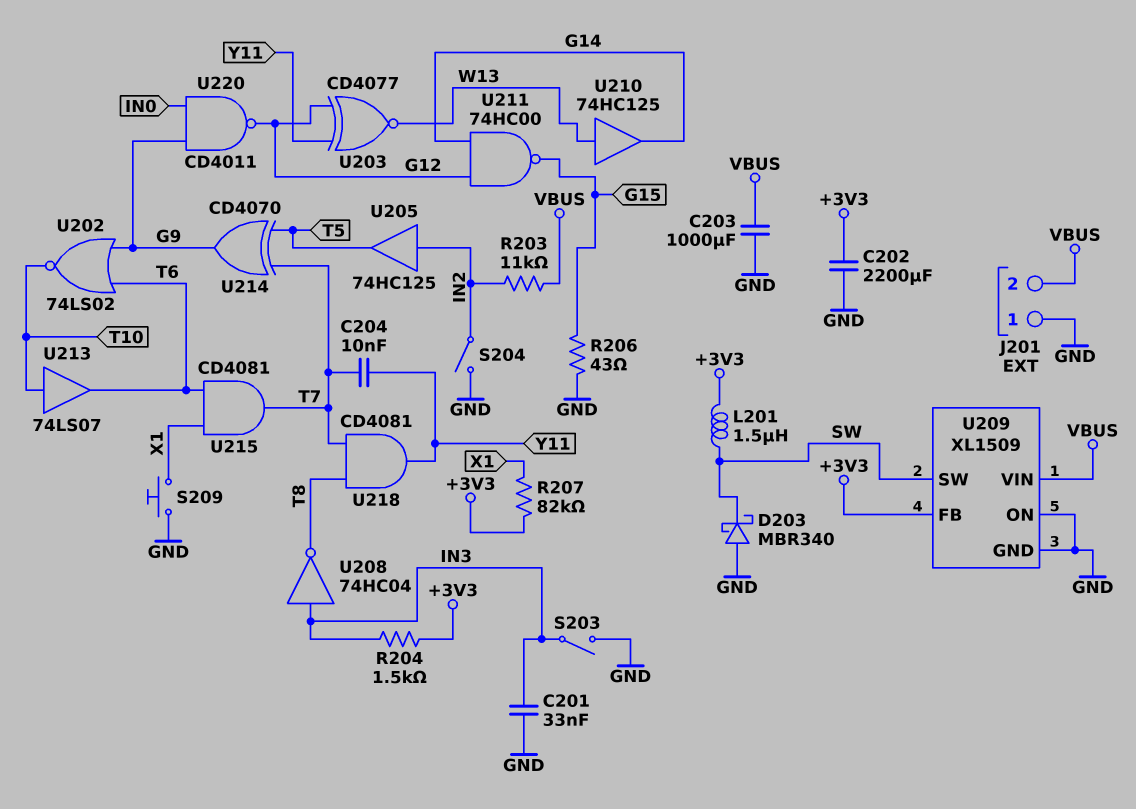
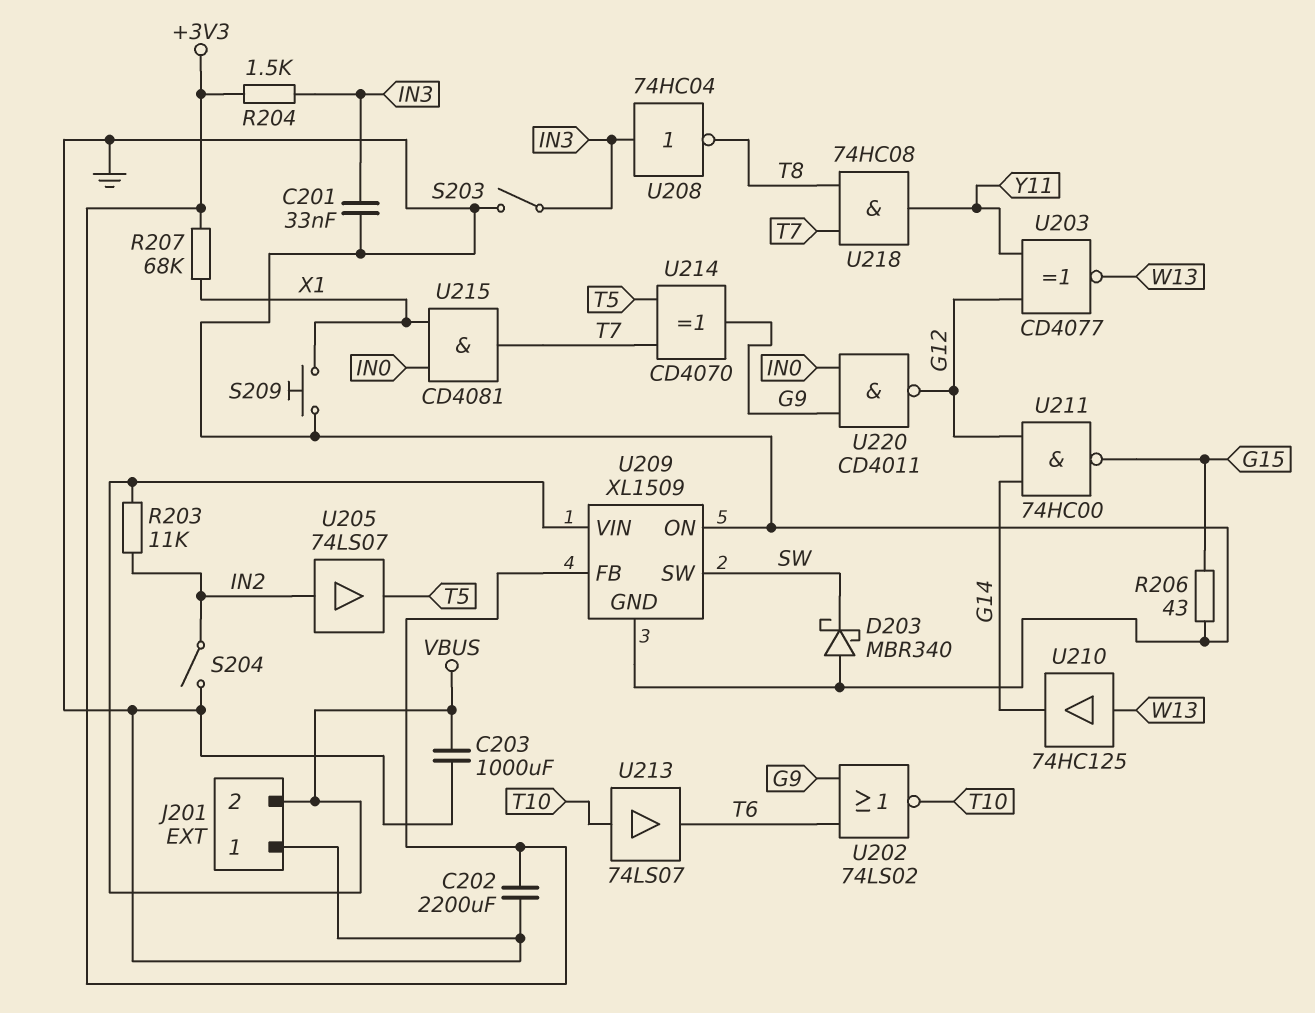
C204: 10nF (T7, Y11) -> none
L201: 1.5uH (+3V3, SW) -> none
R207: 82k (+3V3, X1) -> 68k (+3V3, X1)
U205: buffer 74HC125 (in IN2, out T5) -> buffer 74LS07 (in IN2, out T5)
U215: AND CD4081 (in T6, in X1, out T7) -> AND CD4081 (in IN0, in X1, out T7)
U218: AND CD4081 (in T7, in T8, out Y11) -> AND 74HC08 (in T7, in T8, out Y11)

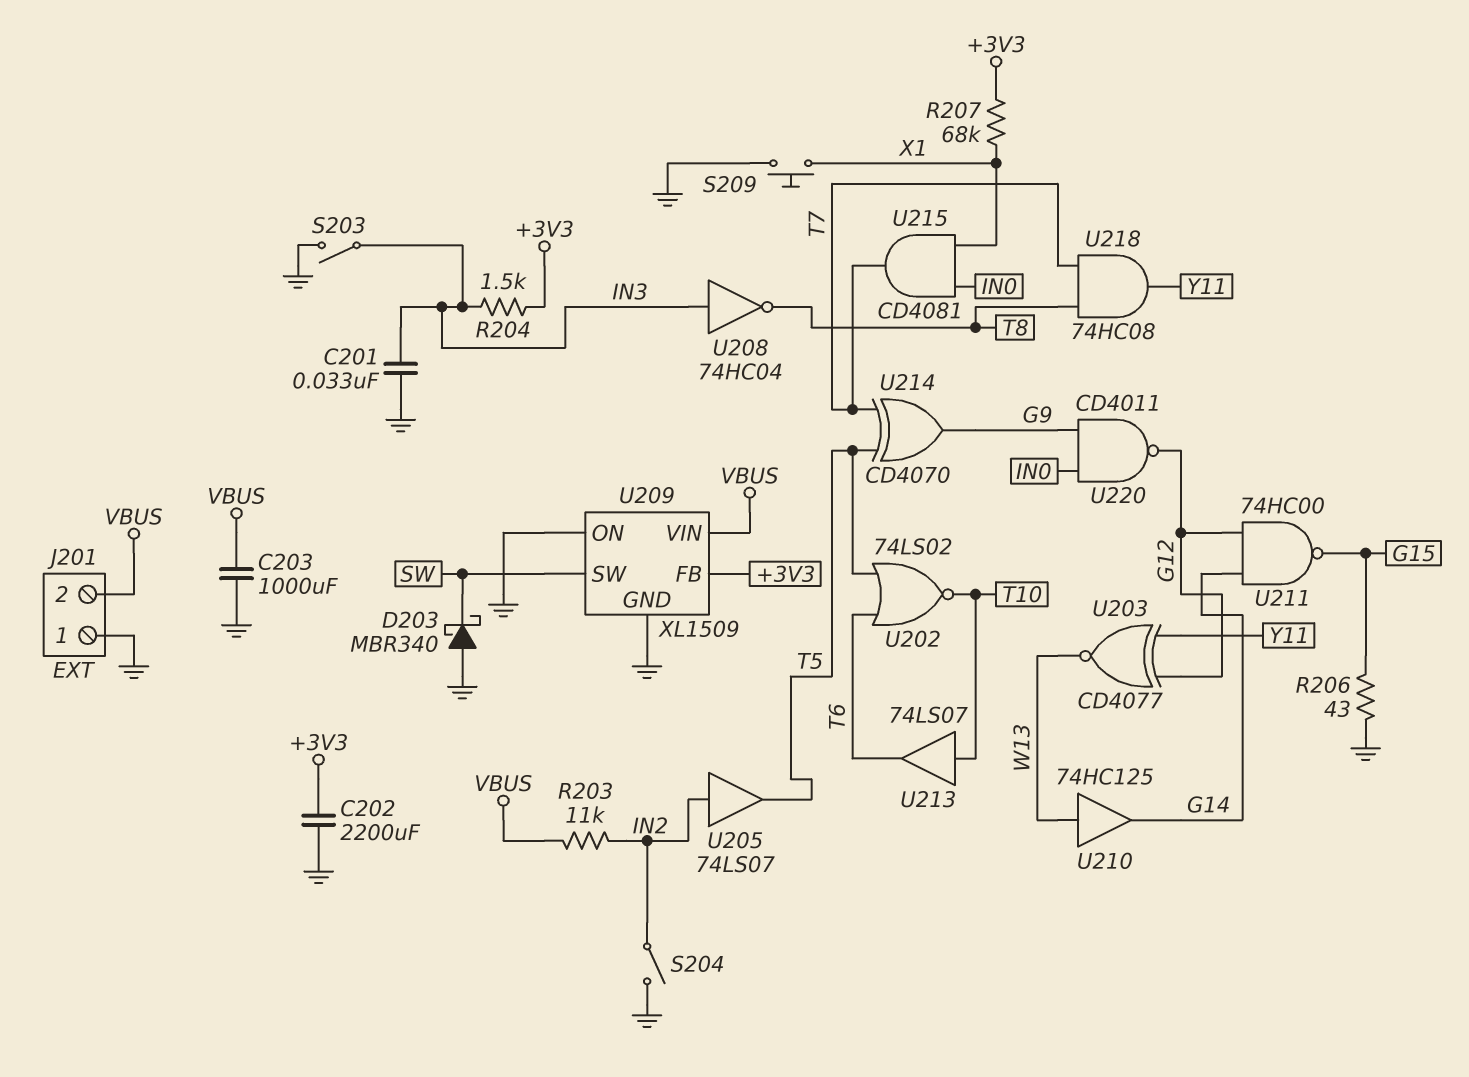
U202: NOR 74LS02 (in G9, in T6, out T10) -> NOR 74LS02 (in T5, in T6, out T10)

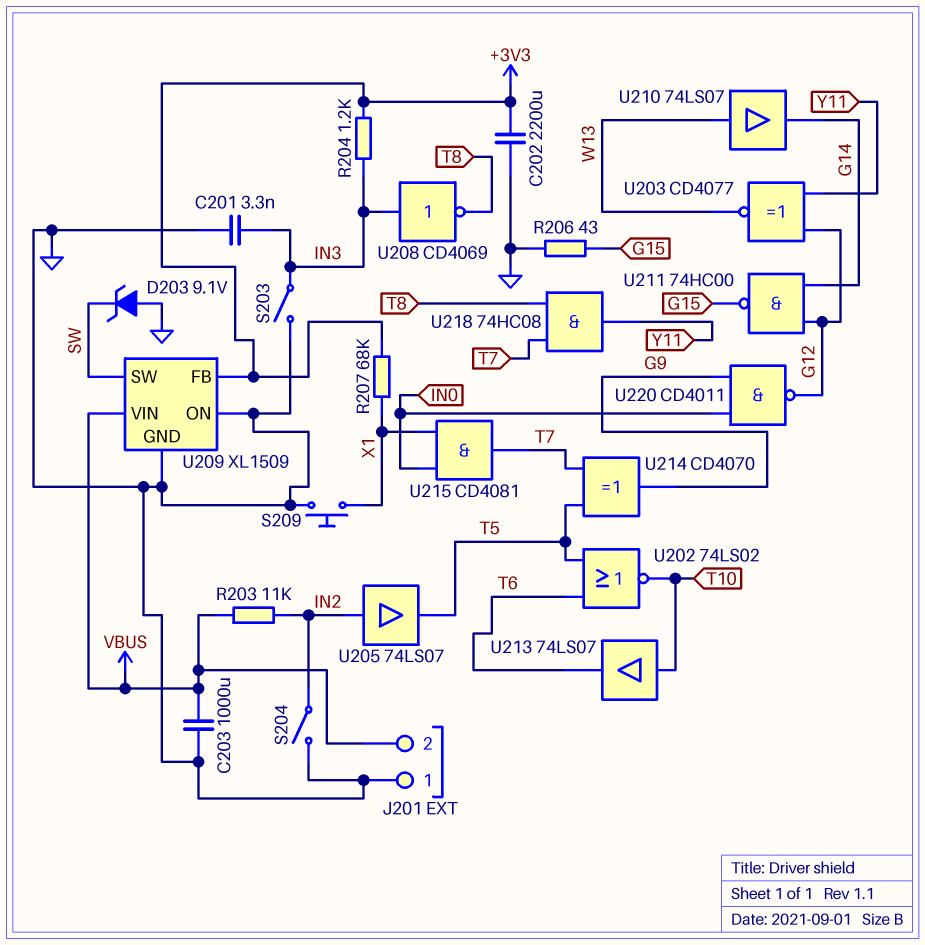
C201: 33nF (GND, IN3) -> 3.3nF (GND, IN3)
D203: schottky MBR340 (A GND, K SW) -> zener 9.1V (A GND, K SW)
R204: 1.5k (+3V3, IN3) -> 1.2k (+3V3, IN3)
U208: NOT 74HC04 (in IN3, out T8) -> NOT CD4069 (in IN3, out T8)
U210: buffer 74HC125 (in W13, out G14) -> buffer 74LS07 (in W13, out G14)

